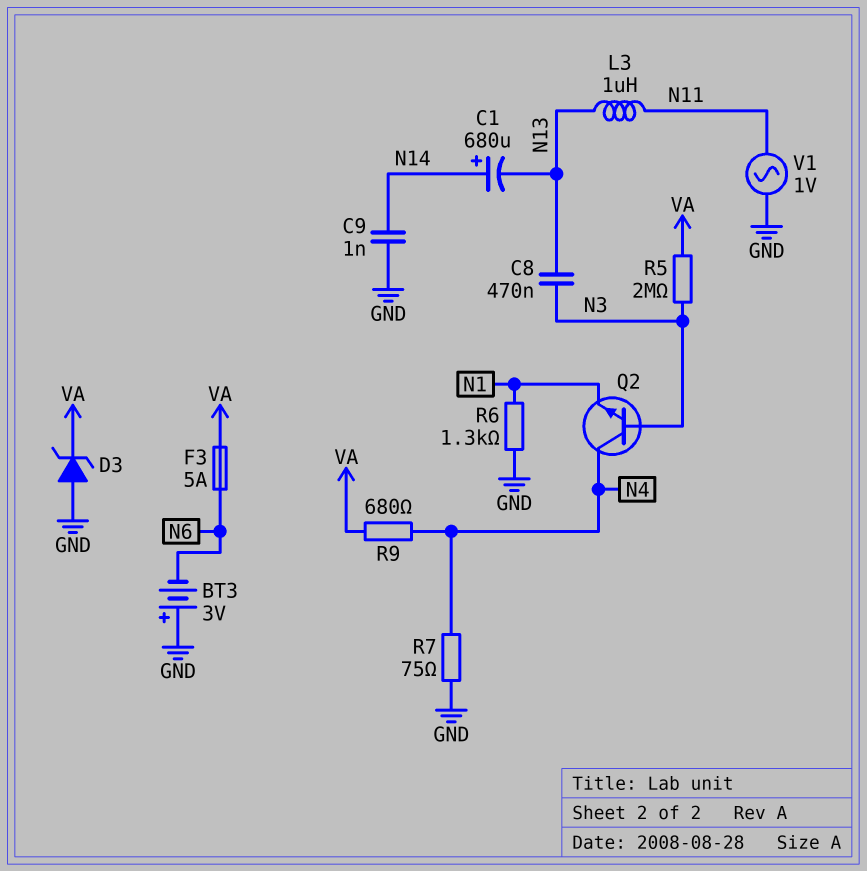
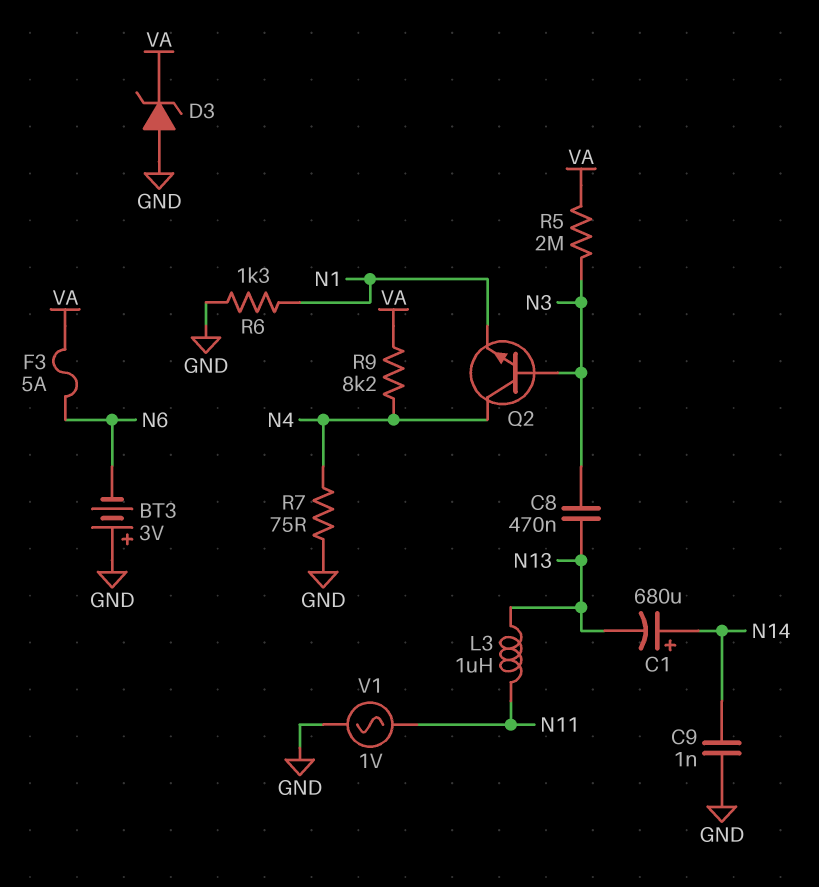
R9: 680 (N4, VA) -> 8.2k (N4, VA)

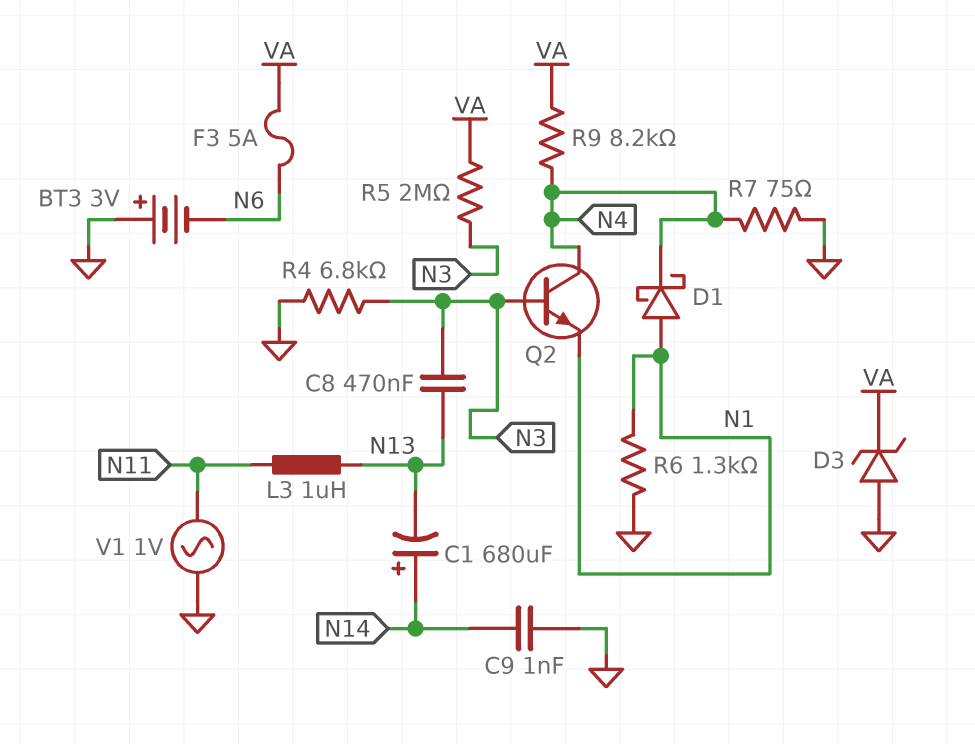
D1: none -> schottky (A N1, K N4)
R4: none -> 6.8k (GND, N3)

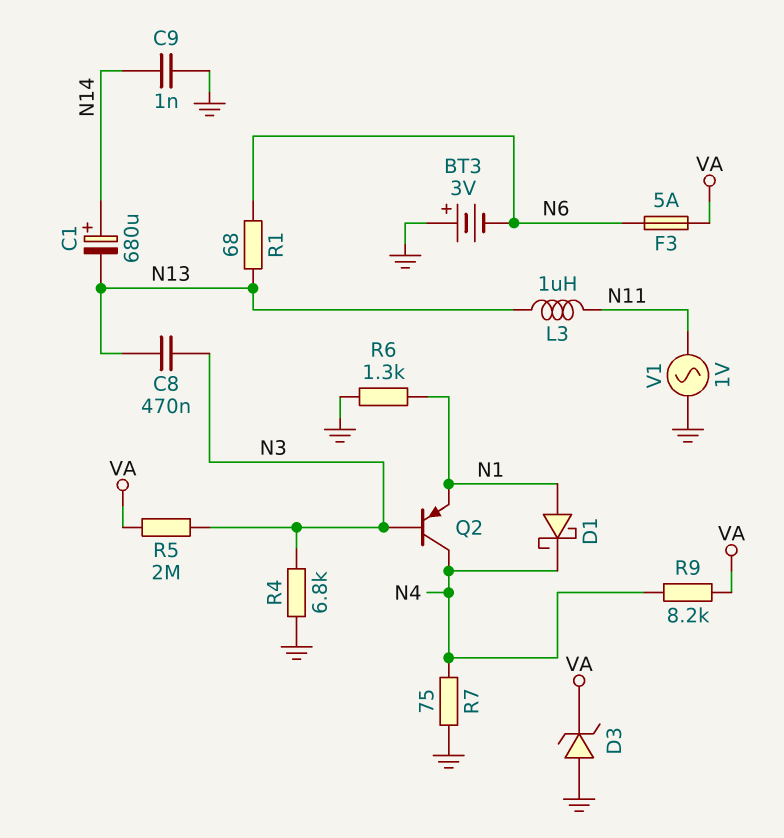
Q2: NPN (B N3, C N4, E N1) -> PNP (B N3, C N4, E N1)
R1: none -> 68 (N6, N13)

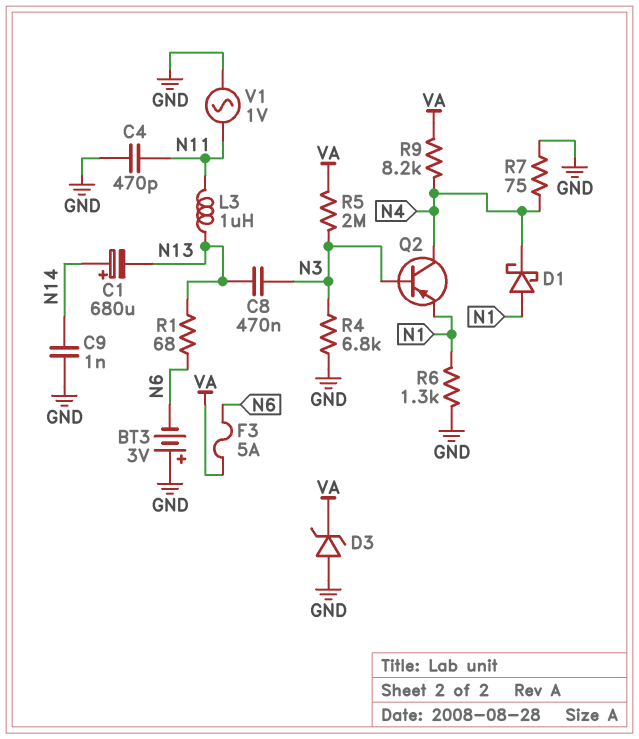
C4: none -> 470pF (GND, N11)

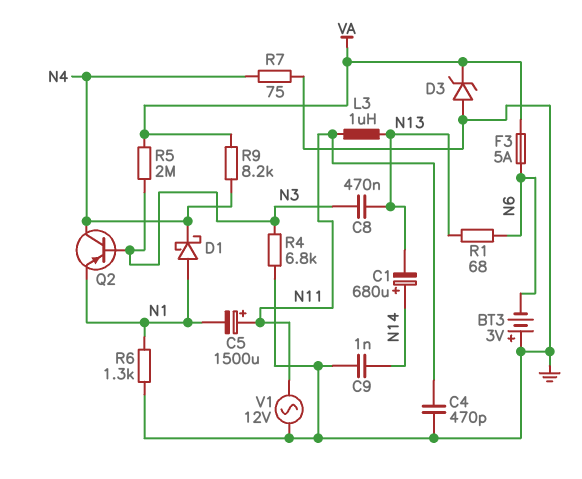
C5: none -> 1500uF (plus N11, minus N1)
V1: AC 1V (GND, N11) -> AC 12V (GND, N11)

